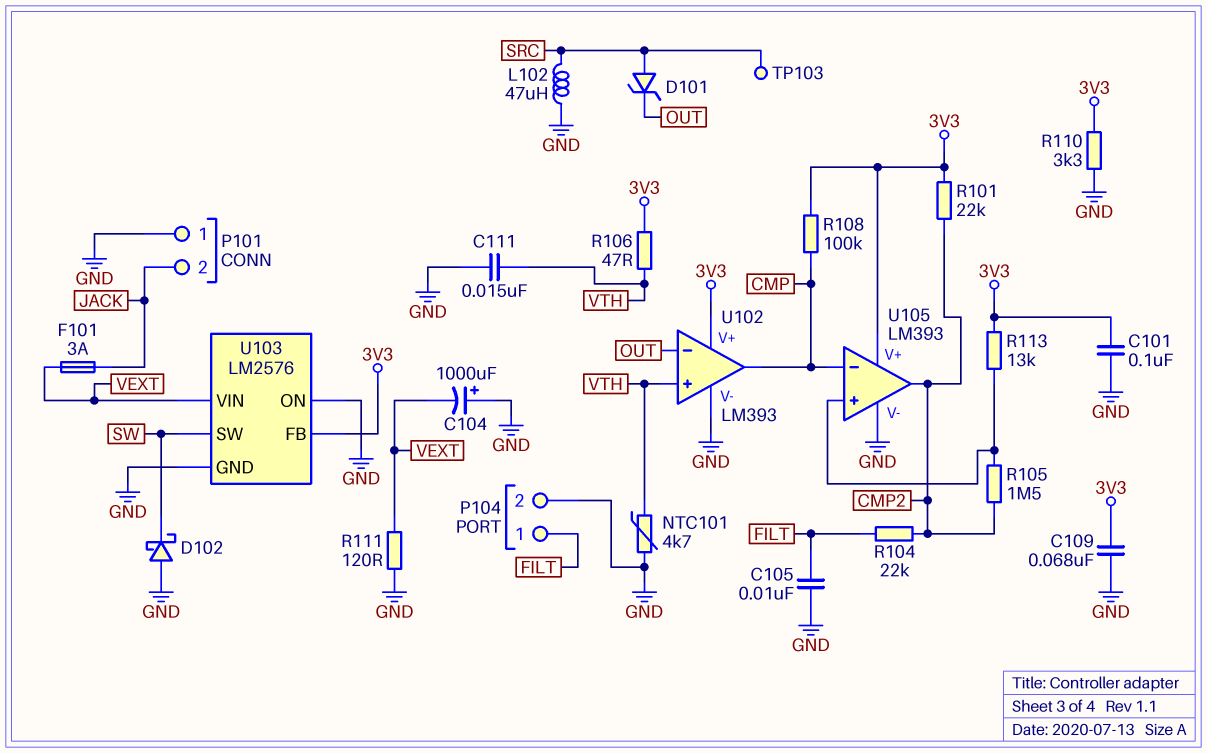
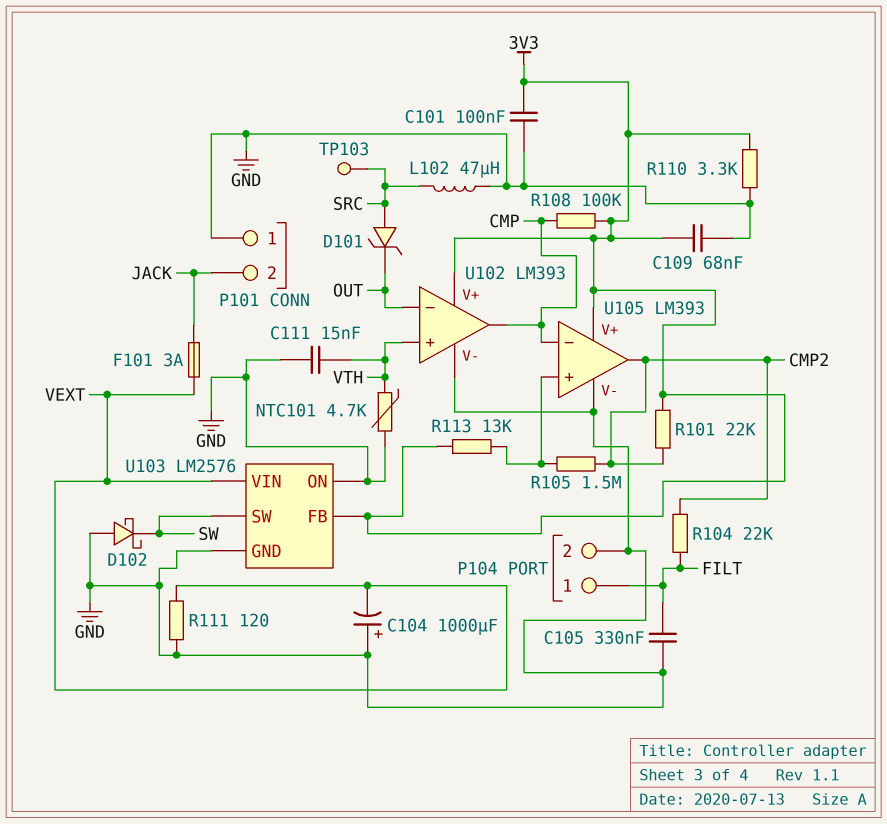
C105: 10nF (FILT, GND) -> 330nF (FILT, GND)
R106: 47 (3V3, VTH) -> none

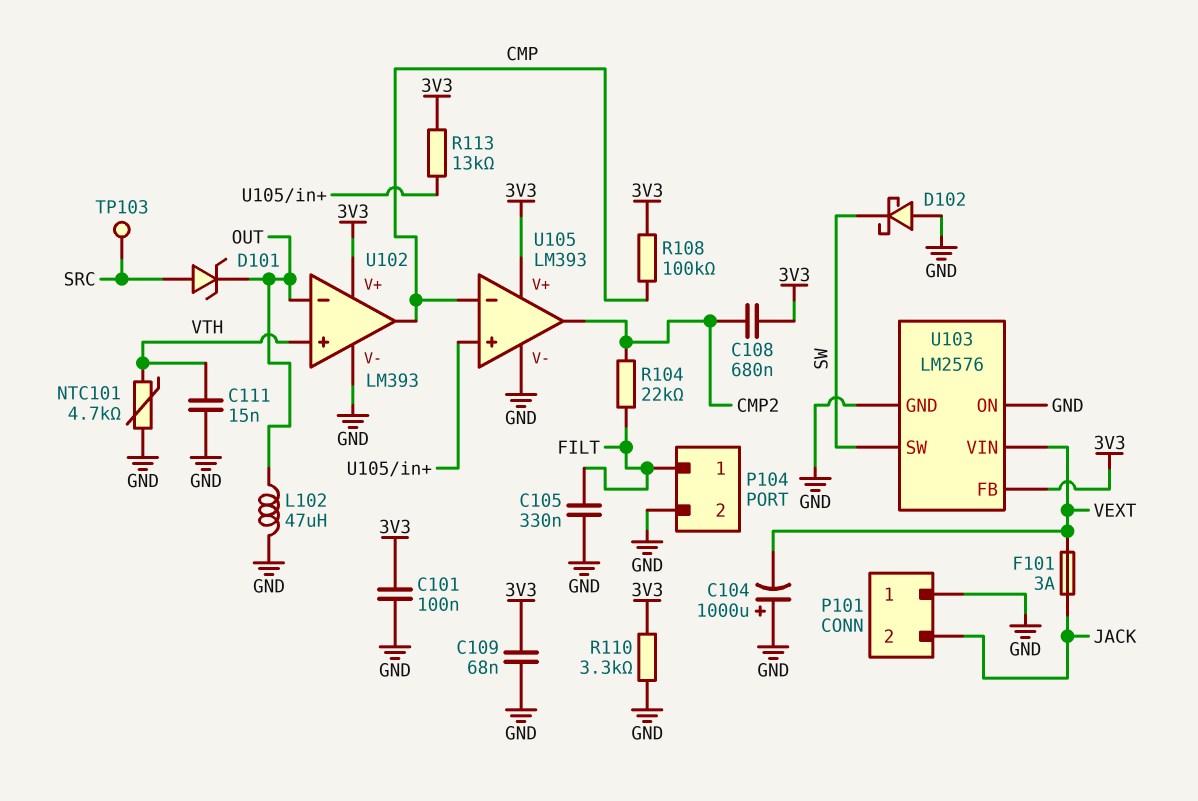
C108: none -> 680nF (3V3, CMP2)
L102: 47uH (GND, SRC) -> 47uH (GND, OUT)
R101: 22k (3V3, CMP2) -> none
R105: 1.5M (CMP2, U105/in+) -> none
R111: 120 (GND, VEXT) -> none

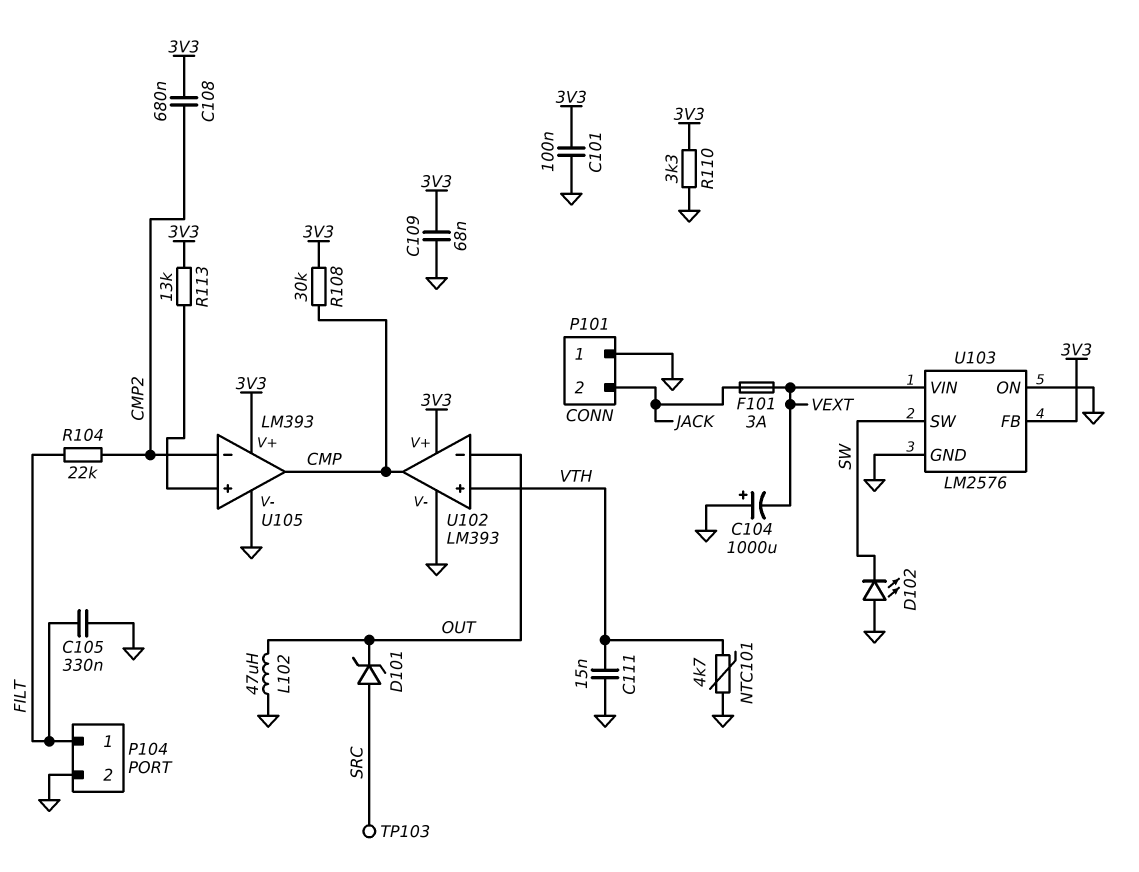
D102: schottky (A GND, K SW) -> LED (A GND, K SW)
R108: 100k (3V3, CMP) -> 30k (3V3, CMP)
U105 pin in-: CMP -> CMP2
U105 pin out: CMP2 -> CMP

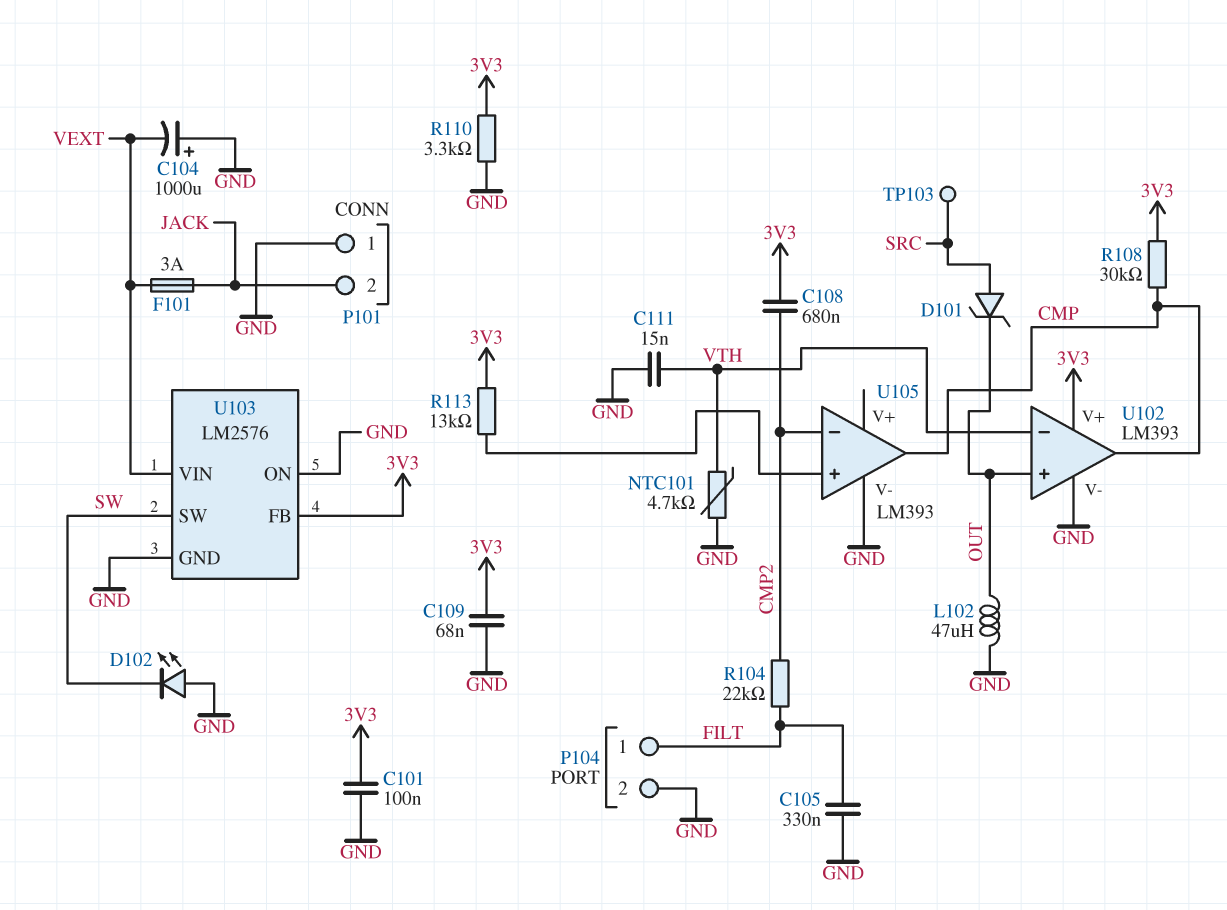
U102 pin in+: VTH -> OUT
U102 pin in-: OUT -> VTH
U105 pin V+: 3V3 -> none

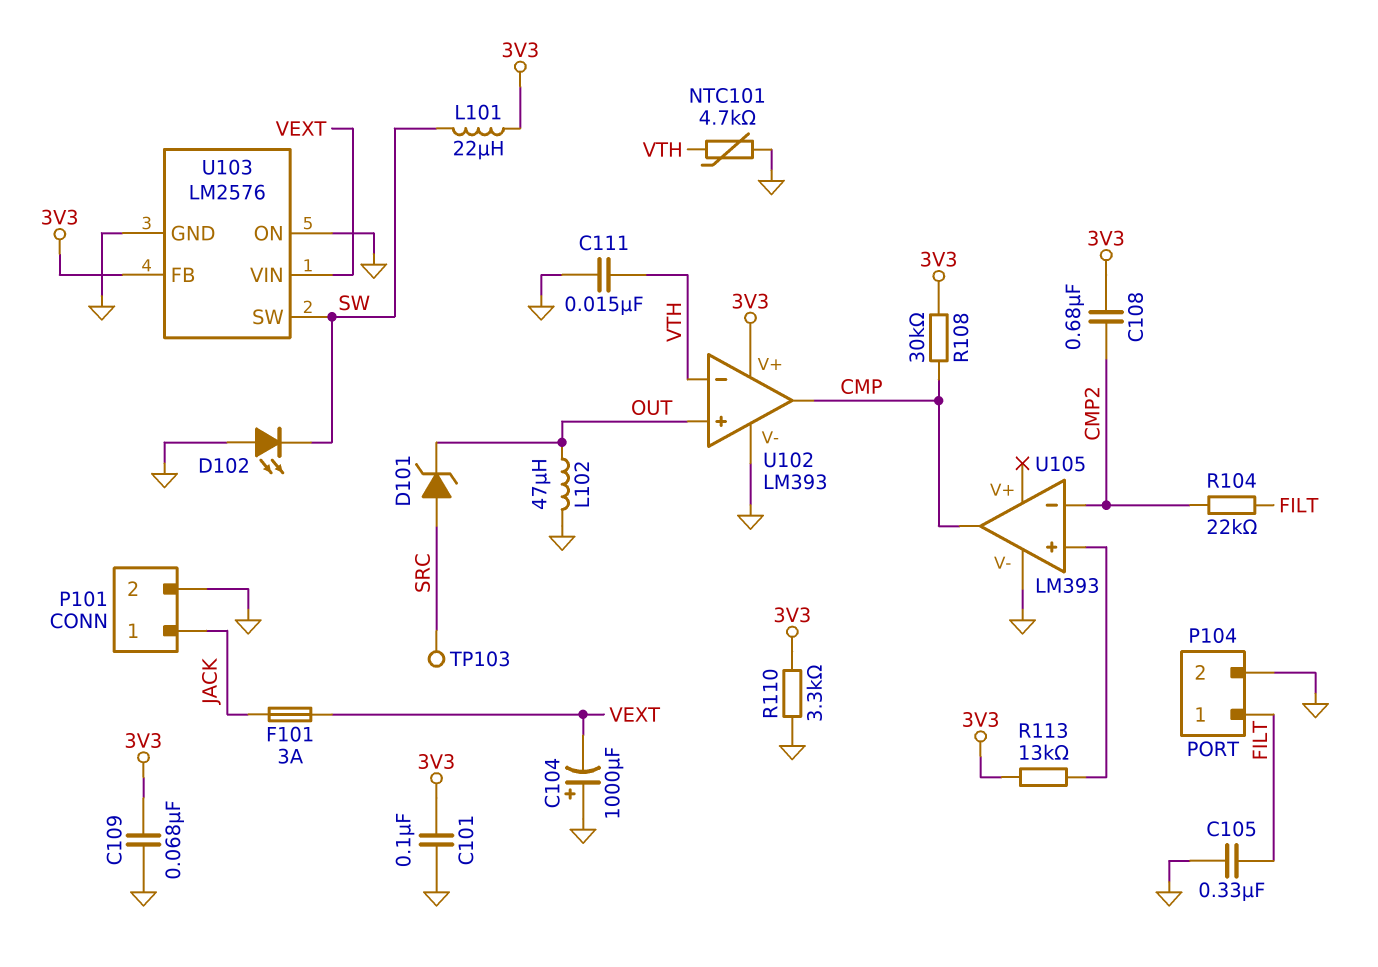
L101: none -> 22uH (3V3, SW)
P101 pin 1: GND -> JACK
P101 pin 2: JACK -> GND

